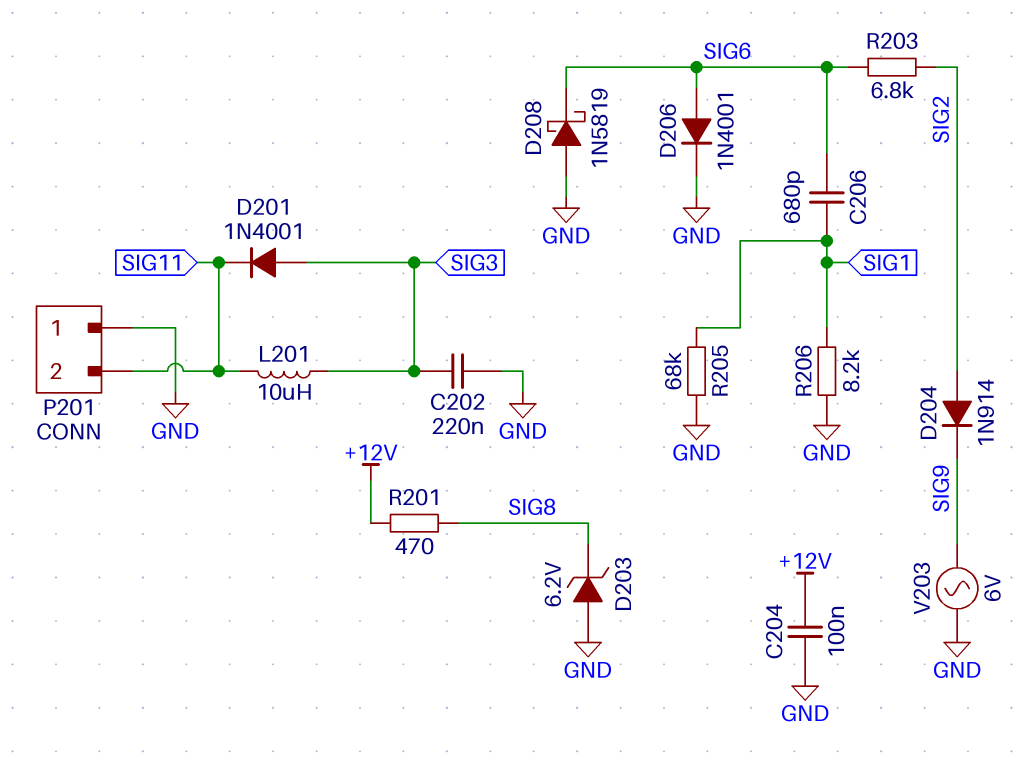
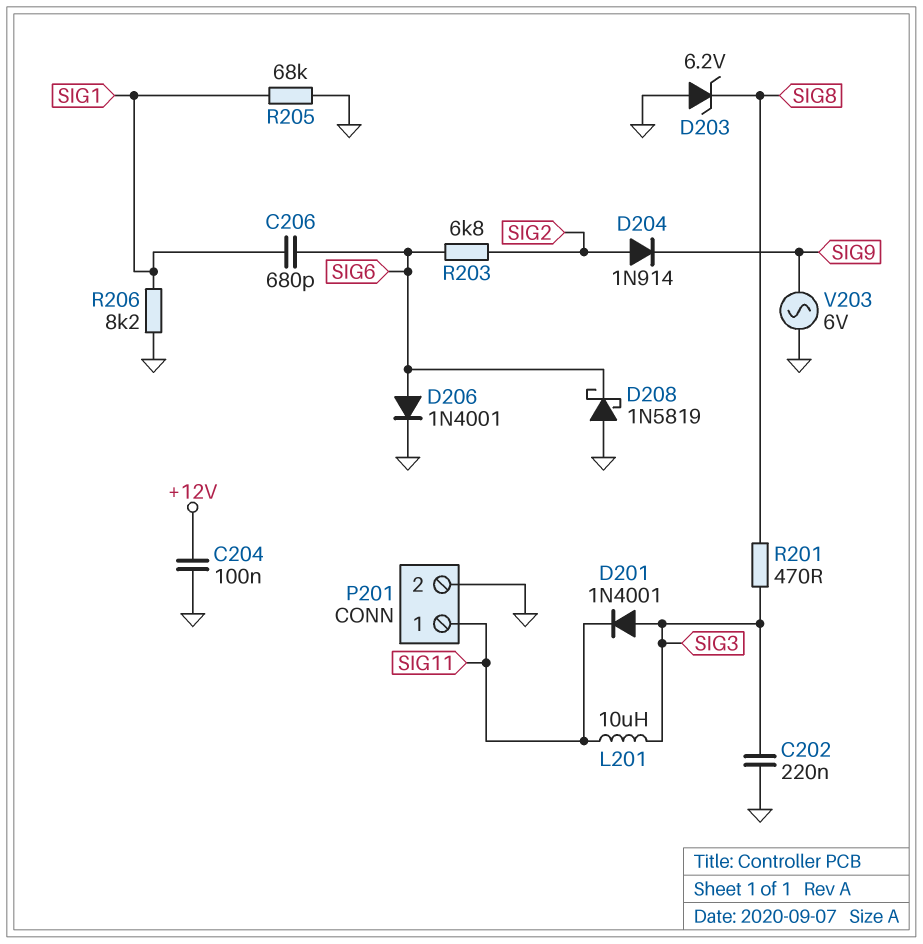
P201 pin 1: GND -> SIG11
P201 pin 2: SIG11 -> GND
R201: 470 (+12V, SIG8) -> 470 (SIG3, SIG8)

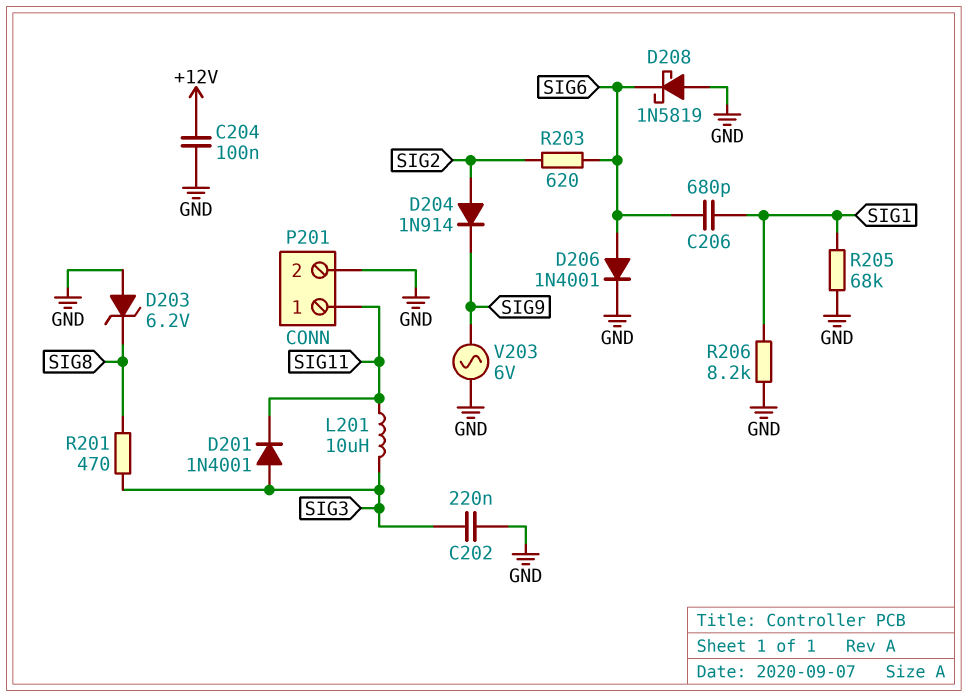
R203: 6.8k (SIG2, SIG6) -> 620 (SIG2, SIG6)

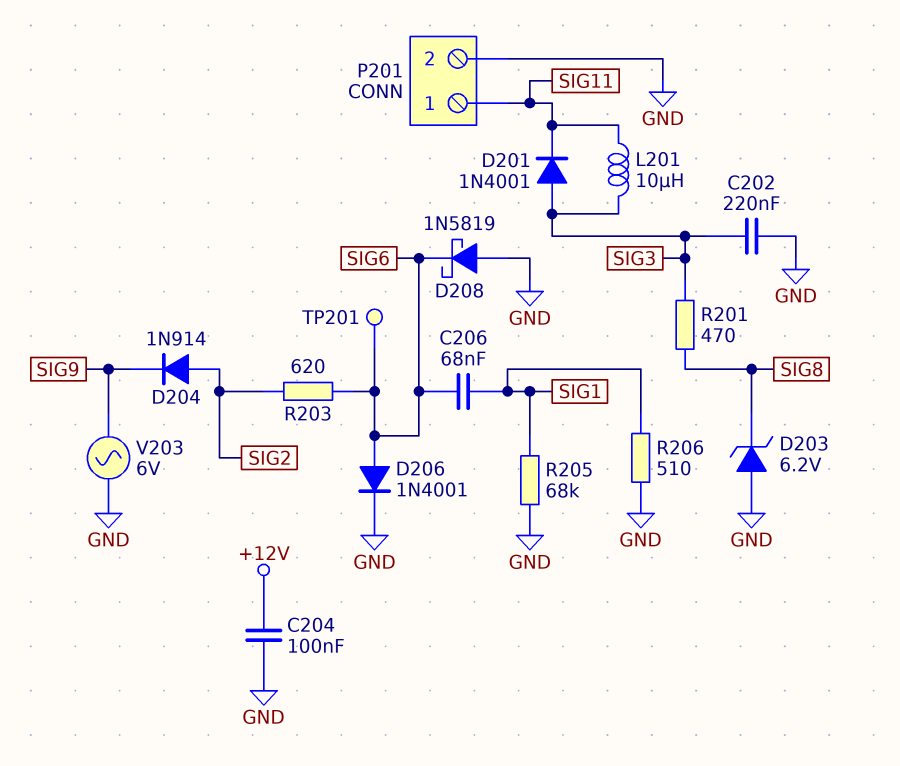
C206: 680pF (SIG1, SIG6) -> 68nF (SIG1, SIG6)
R206: 8.2k (GND, SIG1) -> 510 (GND, SIG1)
TP201: none -> test point (SIG6)

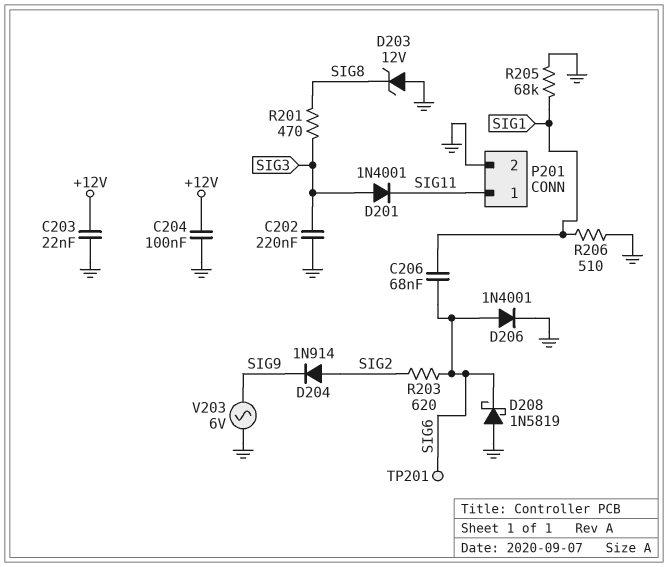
C203: none -> 22nF (+12V, GND)
D203: zener 6.2V (A GND, K SIG8) -> zener 12V (A GND, K SIG8)
L201: 10uH (SIG3, SIG11) -> none

